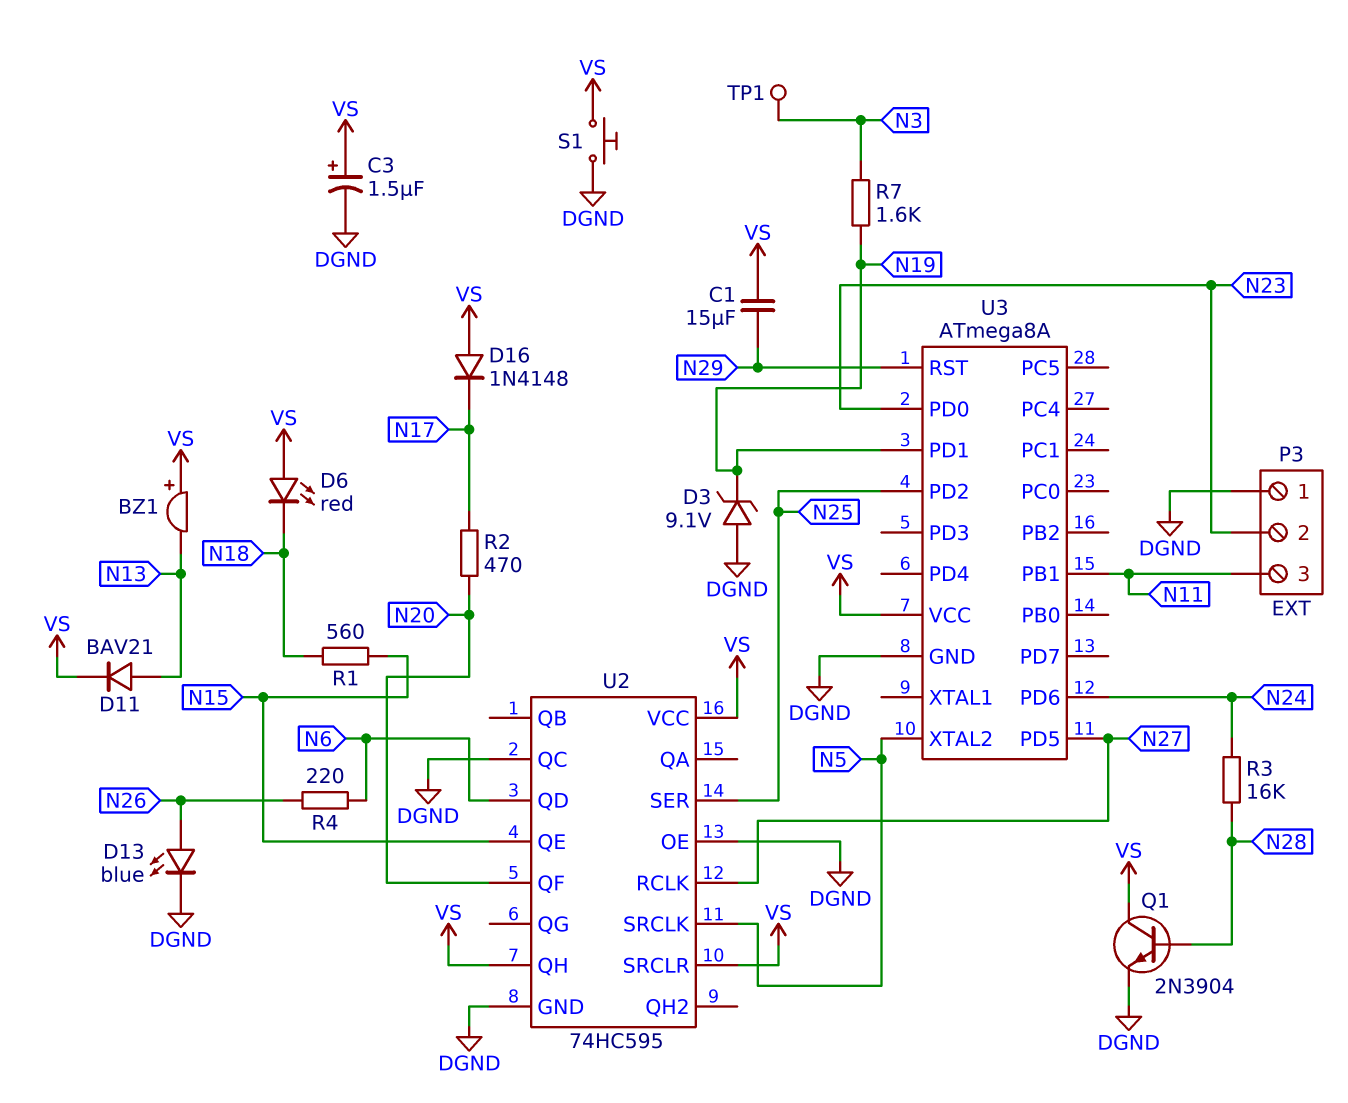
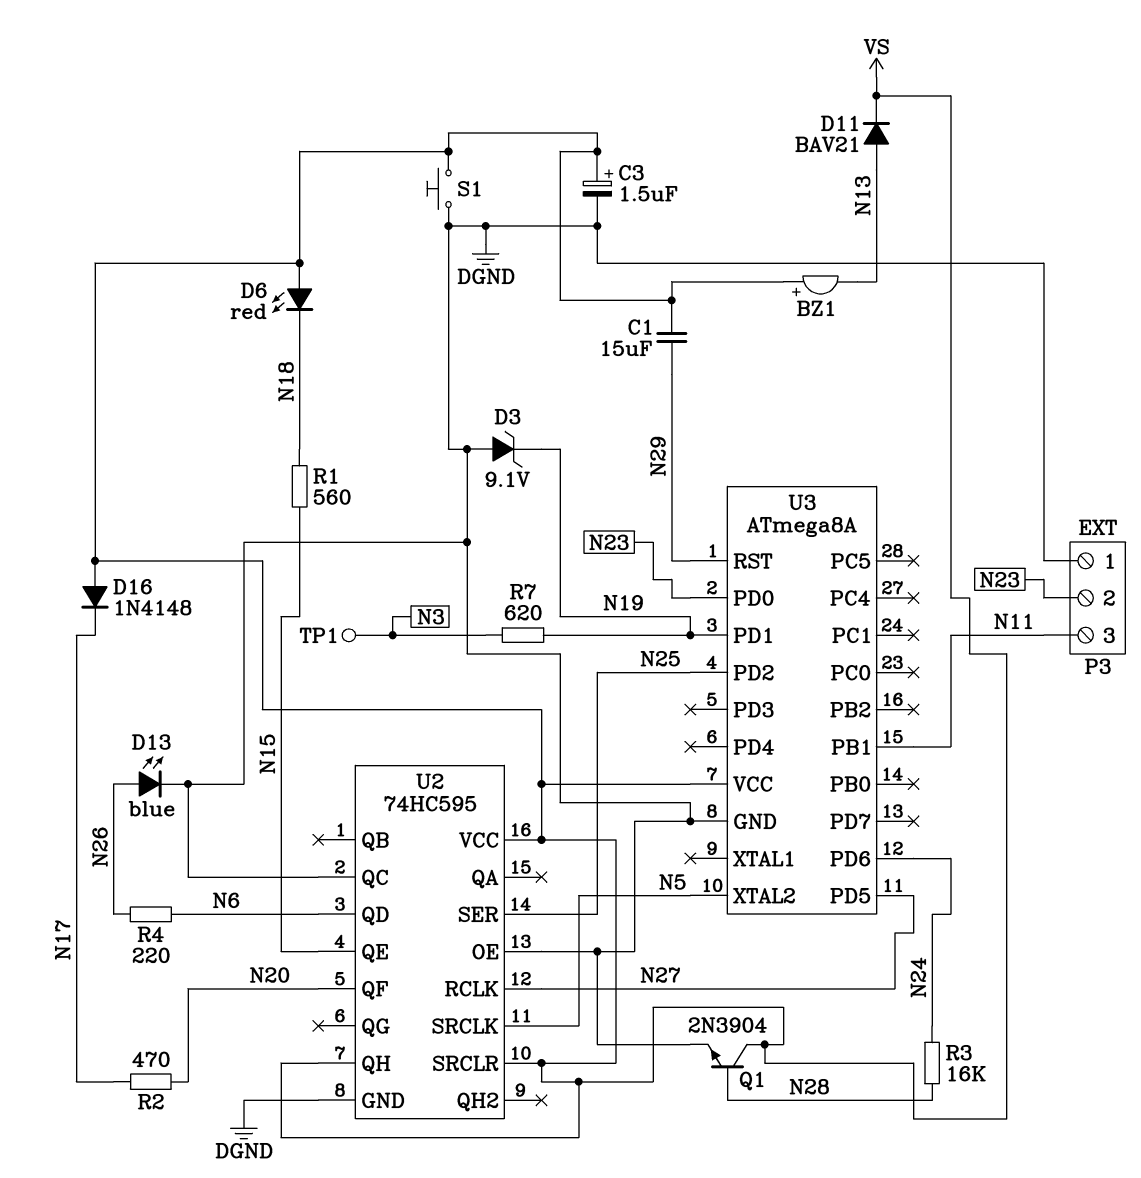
R7: 1.6k (N3, N19) -> 620 (N3, N19)

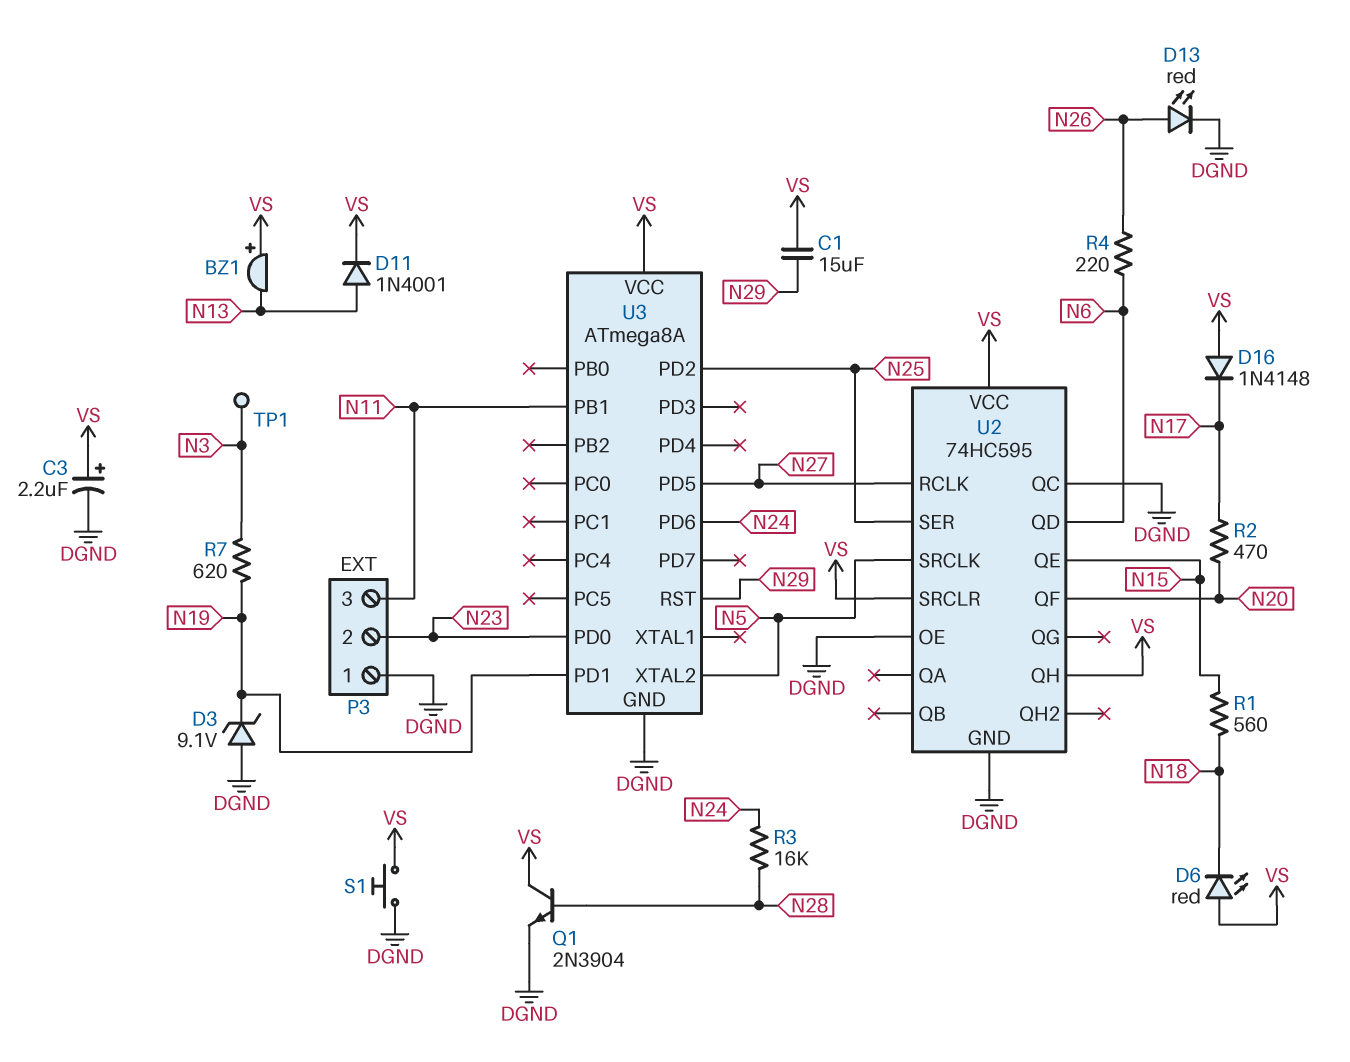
C3: 1.5uF (plus VS, minus DGND) -> 2.2uF (plus VS, minus DGND)
D11: diode BAV21 (A N13, K VS) -> diode 1N4001 (A N13, K VS)
D13: LED blue (A N26, K DGND) -> LED red (A N26, K DGND)

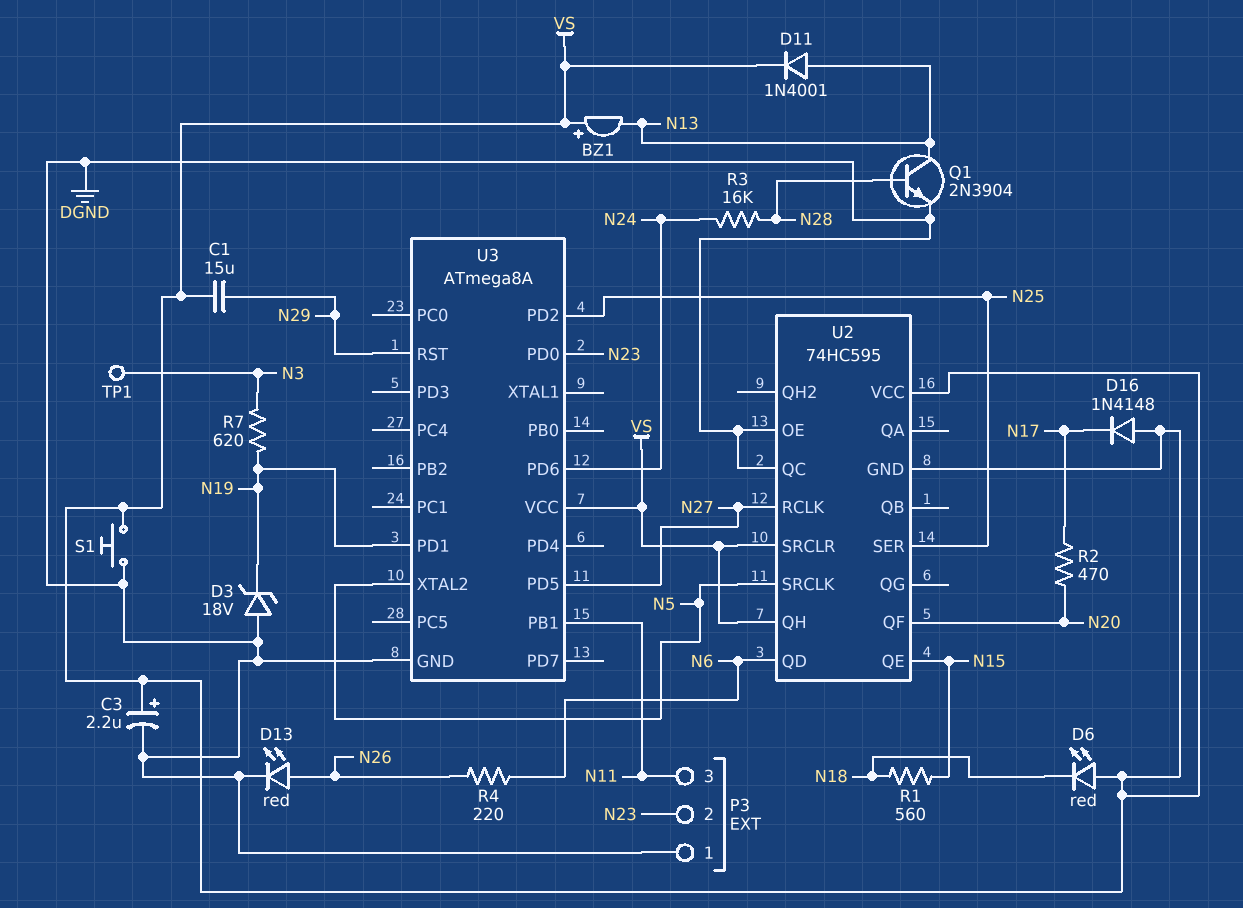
D3: zener 9.1V (A DGND, K N19) -> zener 18V (A DGND, K N19)
Q1: NPN 2N3904 (B N28, C VS, E DGND) -> NPN 2N3904 (B N28, C N13, E DGND)
U2 pin GND: DGND -> VS

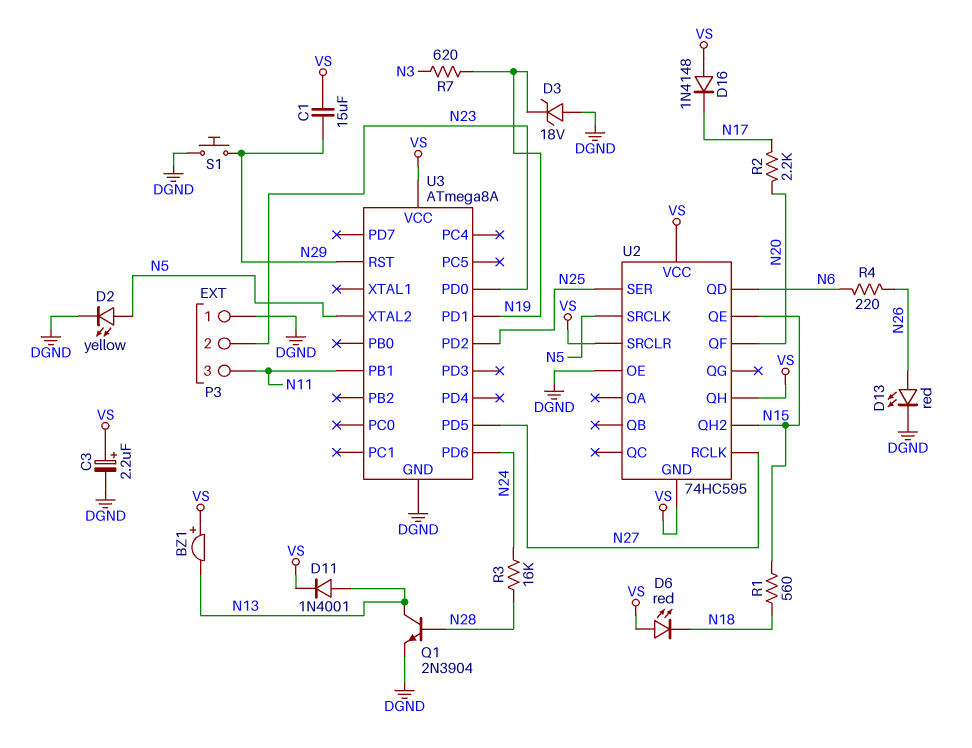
D2: none -> LED yellow (A N5, K DGND)
R2: 470 (N17, N20) -> 2.2k (N17, N20)
S1: button (DGND, VS) -> button (DGND, N29)
TP1: test point (N3) -> none
U2 pin QC: DGND -> none
U2 pin QH2: none -> N15

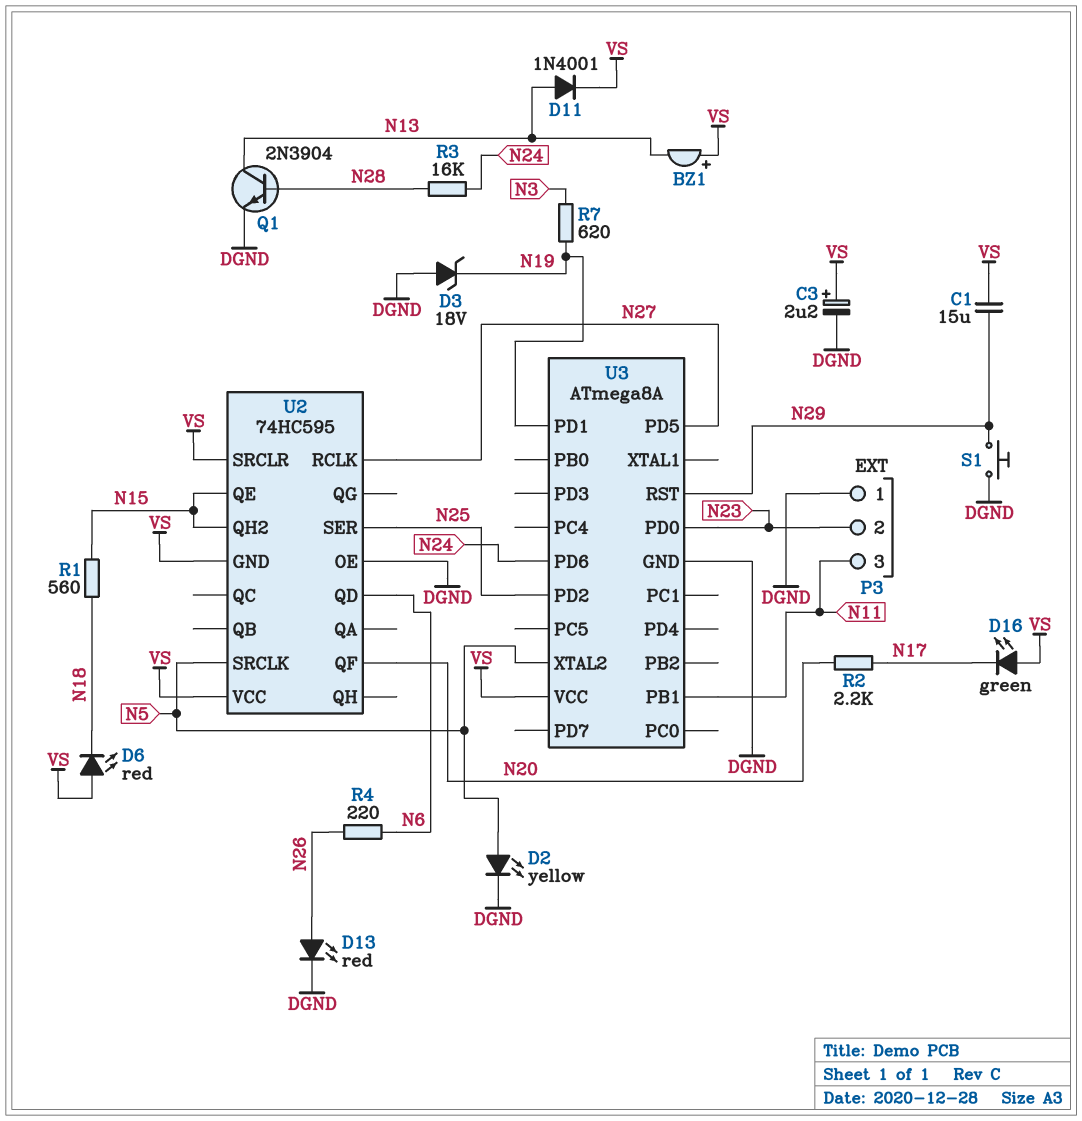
D16: diode 1N4148 (A VS, K N17) -> LED green (A VS, K N17)
U2 pin QH: VS -> none

